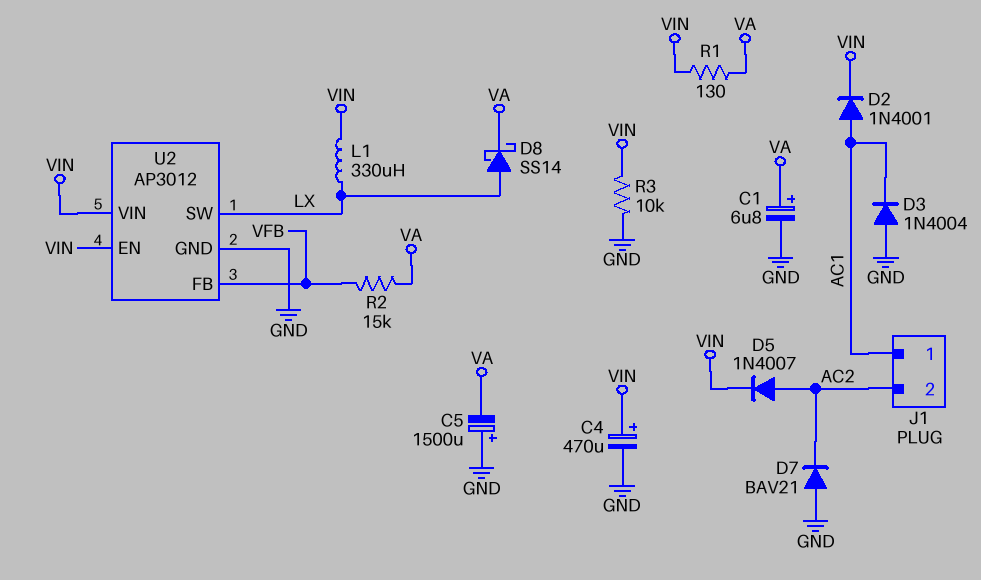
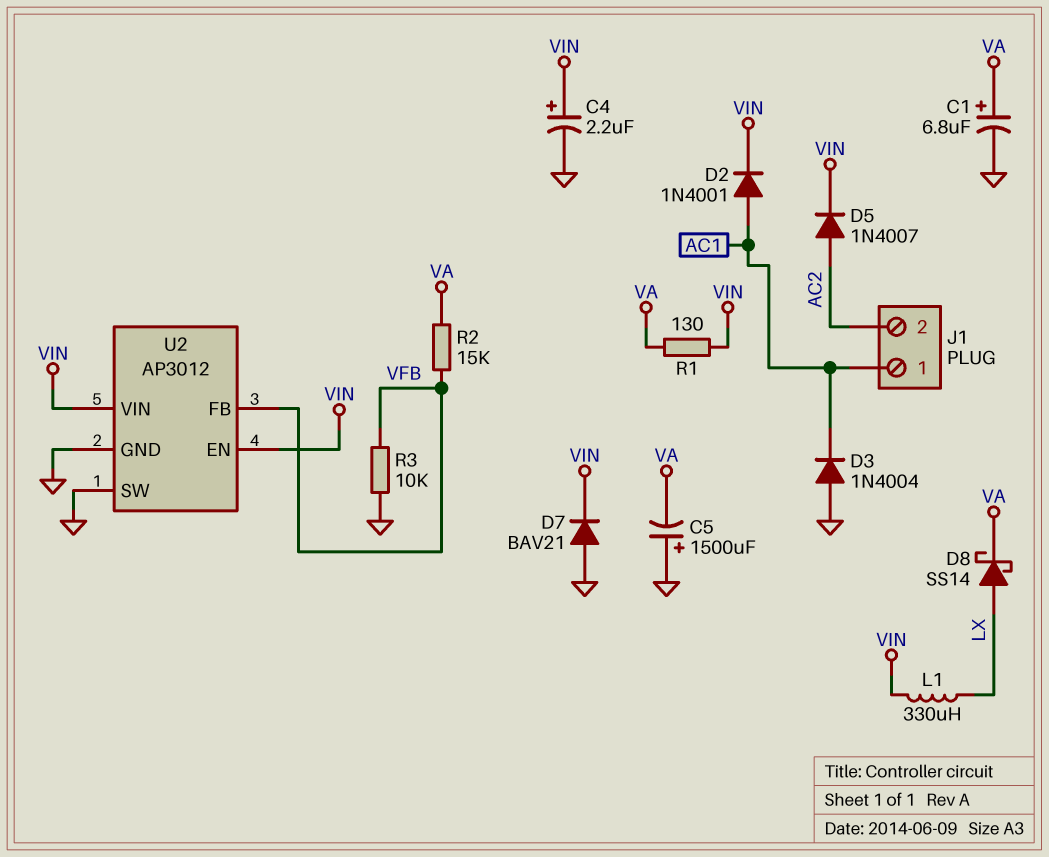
C4: 470uF (plus VIN, minus GND) -> 2.2uF (plus VIN, minus GND)
D7: diode BAV21 (A GND, K AC2) -> diode BAV21 (A GND, K VIN)
R3: 10k (GND, VIN) -> 10k (GND, VFB)
U2 pin SW: LX -> GND

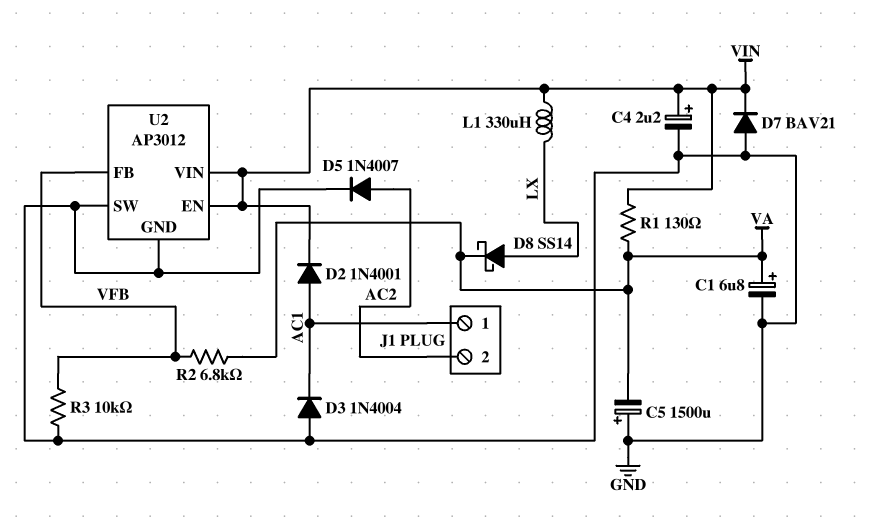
D5: diode 1N4007 (A AC2, K VIN) -> diode 1N4007 (A AC2, K GND)
R2: 15k (VA, VFB) -> 6.8k (VA, VFB)

